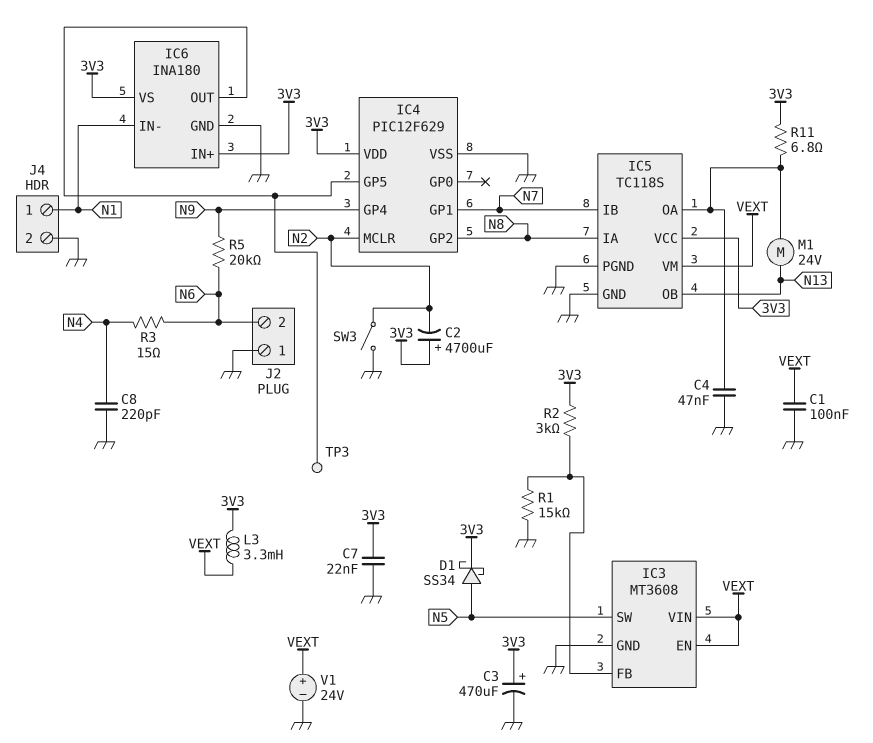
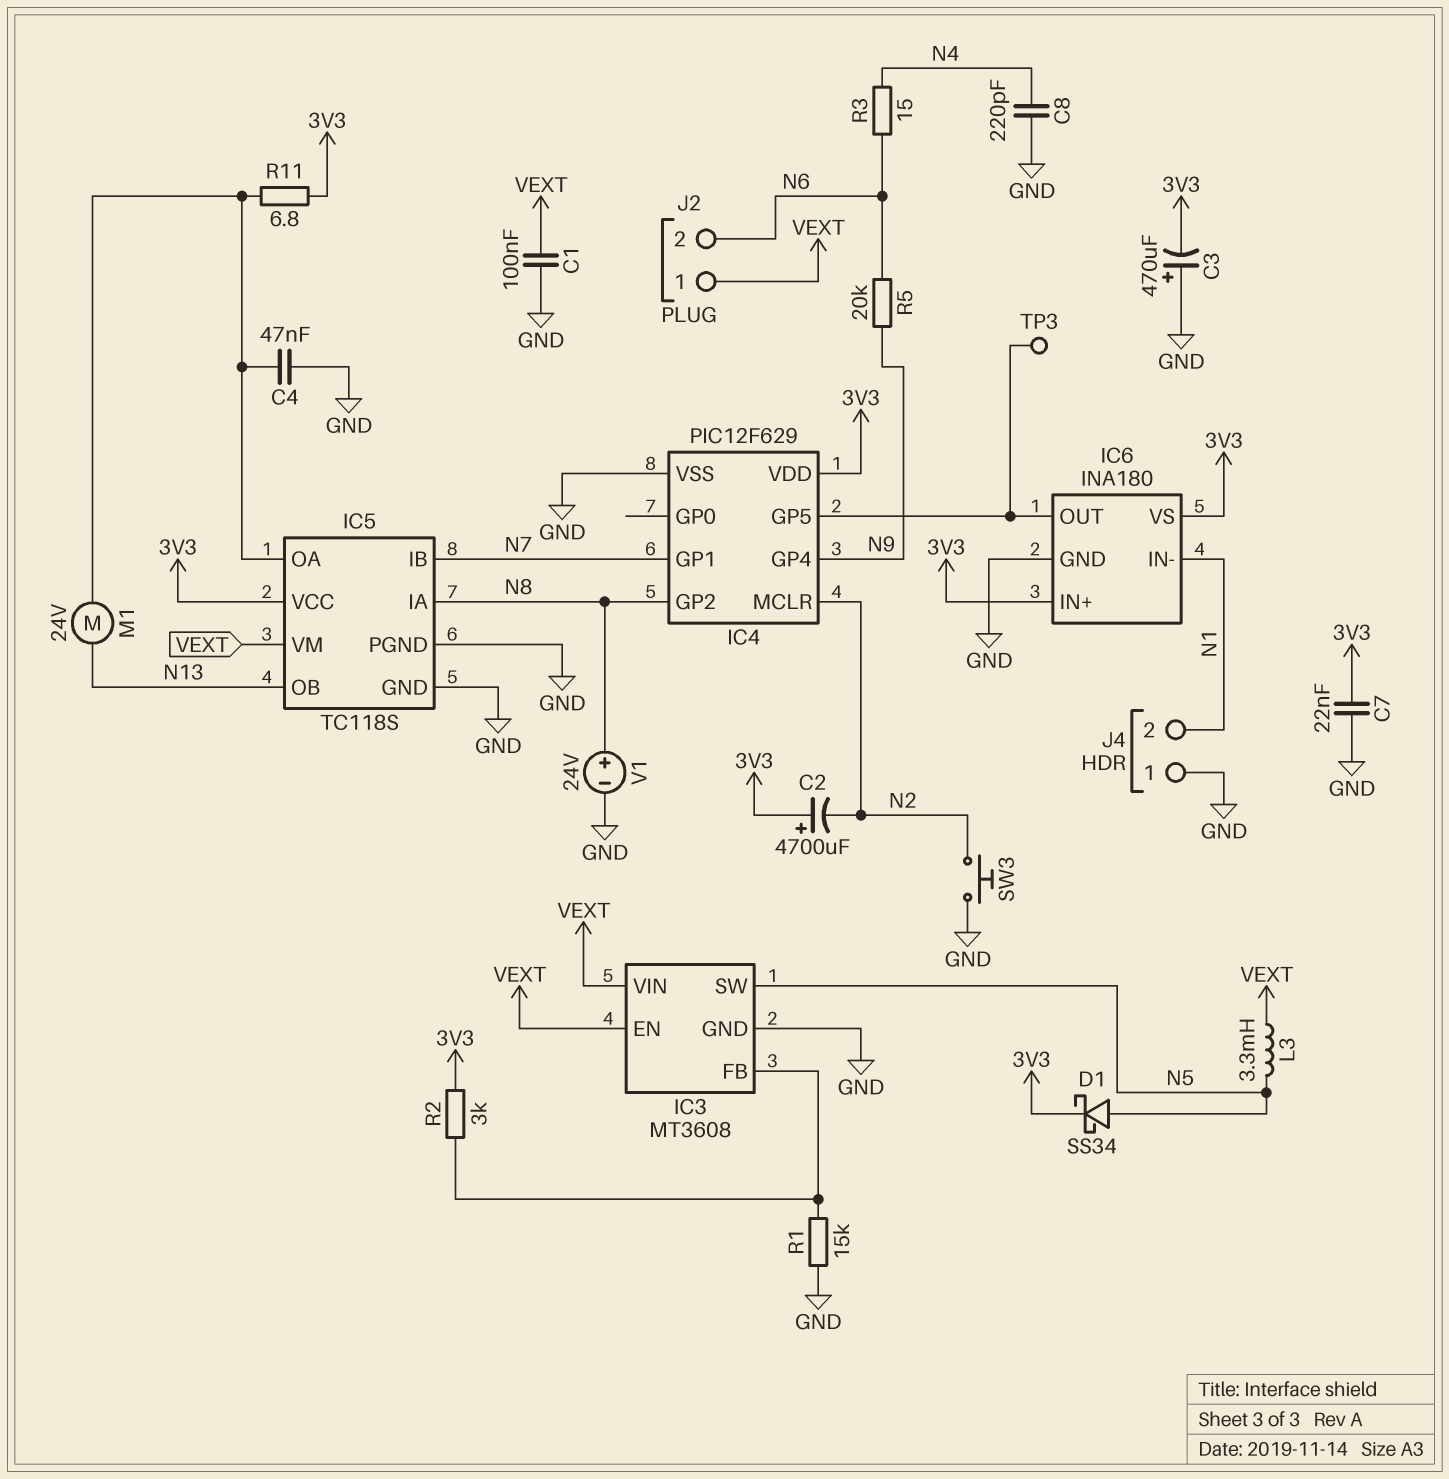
C3: 470uF (plus 3V3, minus GND) -> 470uF (plus GND, minus 3V3)
J2 pin 1: GND -> VEXT
J4 pin 1: N1 -> GND
J4 pin 2: GND -> N1
L3: 3.3mH (3V3, VEXT) -> 3.3mH (N5, VEXT)
SW3: switch (GND, N2) -> button (GND, N2)
V1: 24V (plus VEXT, minus GND) -> 24V (plus N8, minus GND)

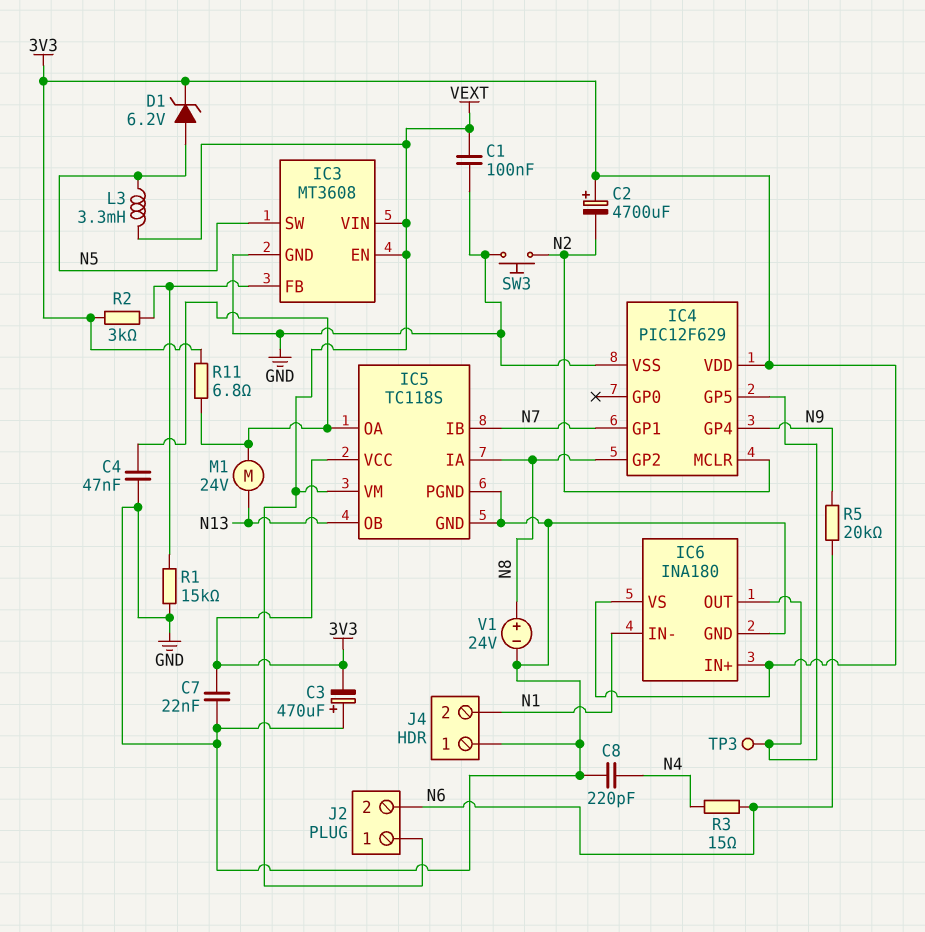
D1: schottky SS34 (A N5, K 3V3) -> zener 6.2V (A N5, K 3V3)

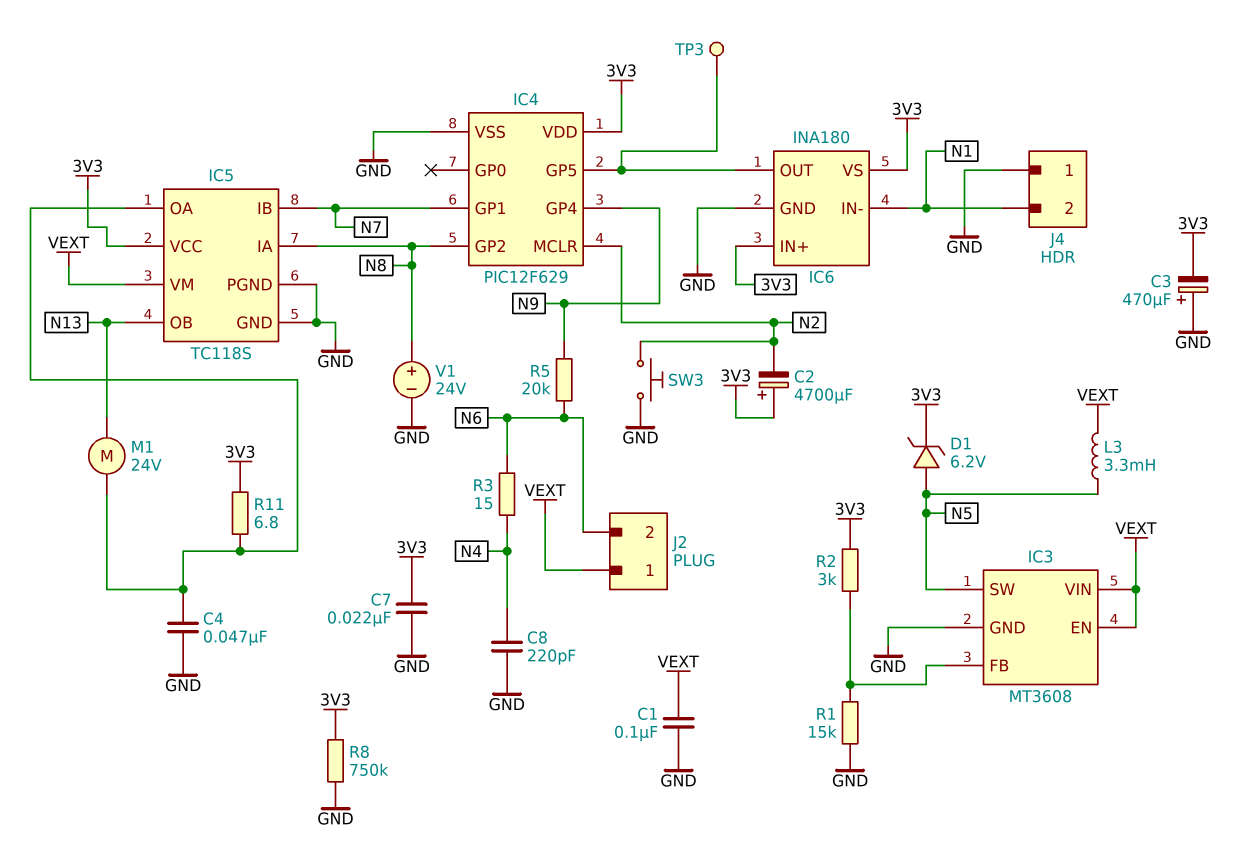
R8: none -> 750k (3V3, GND)

